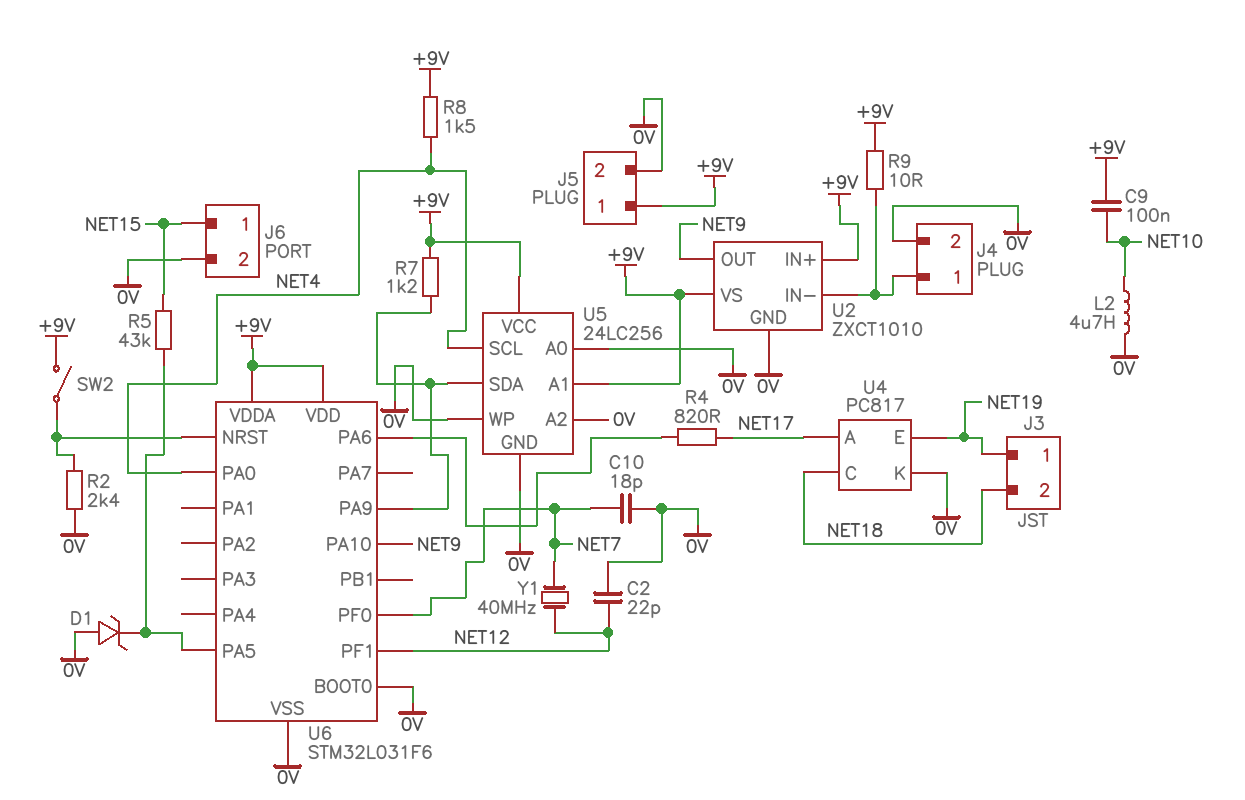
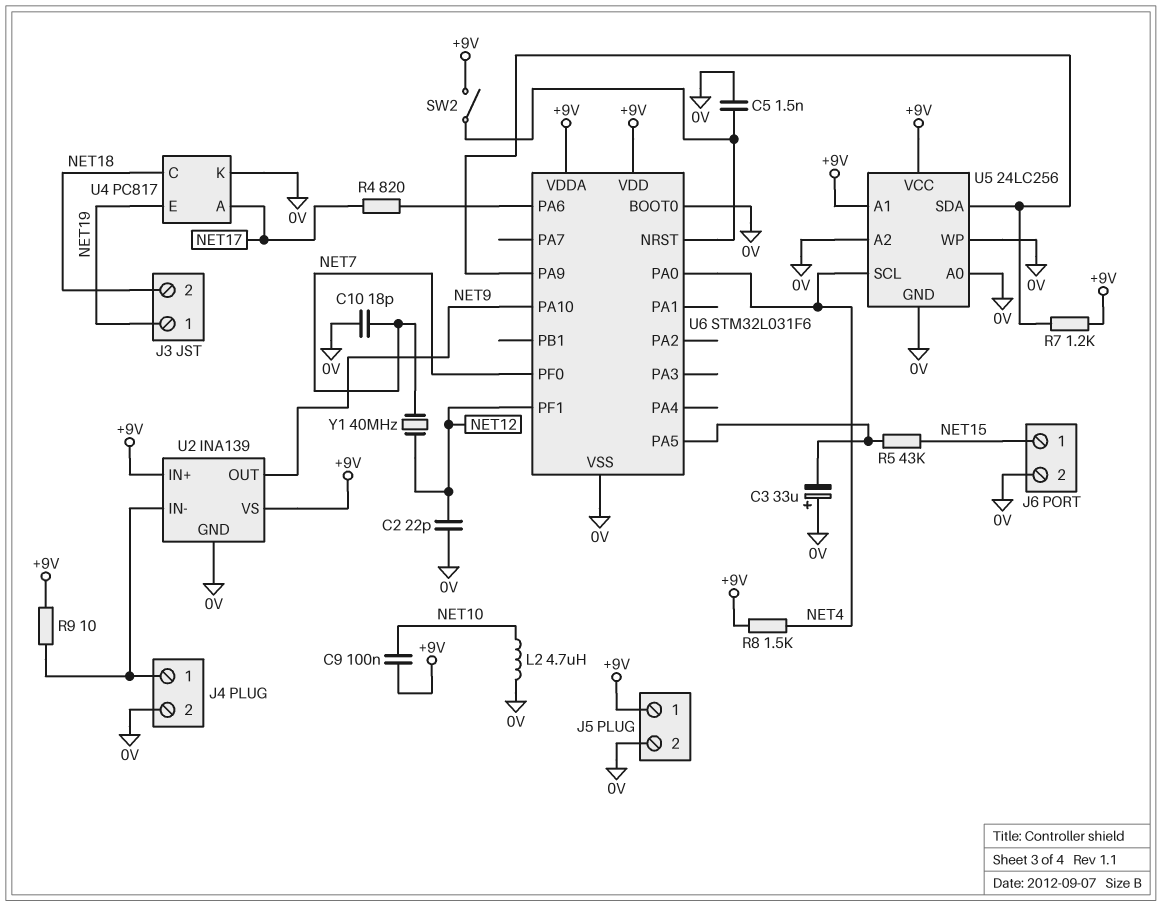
C3: none -> 33uF (plus 0V, minus U6/PA5)
C5: none -> 1.5nF (0V, U6/NRST)
D1: zener (A 0V, K U6/PA5) -> none
R2: 2.4k (0V, U6/NRST) -> none
U2: ZXCT1010 -> INA139

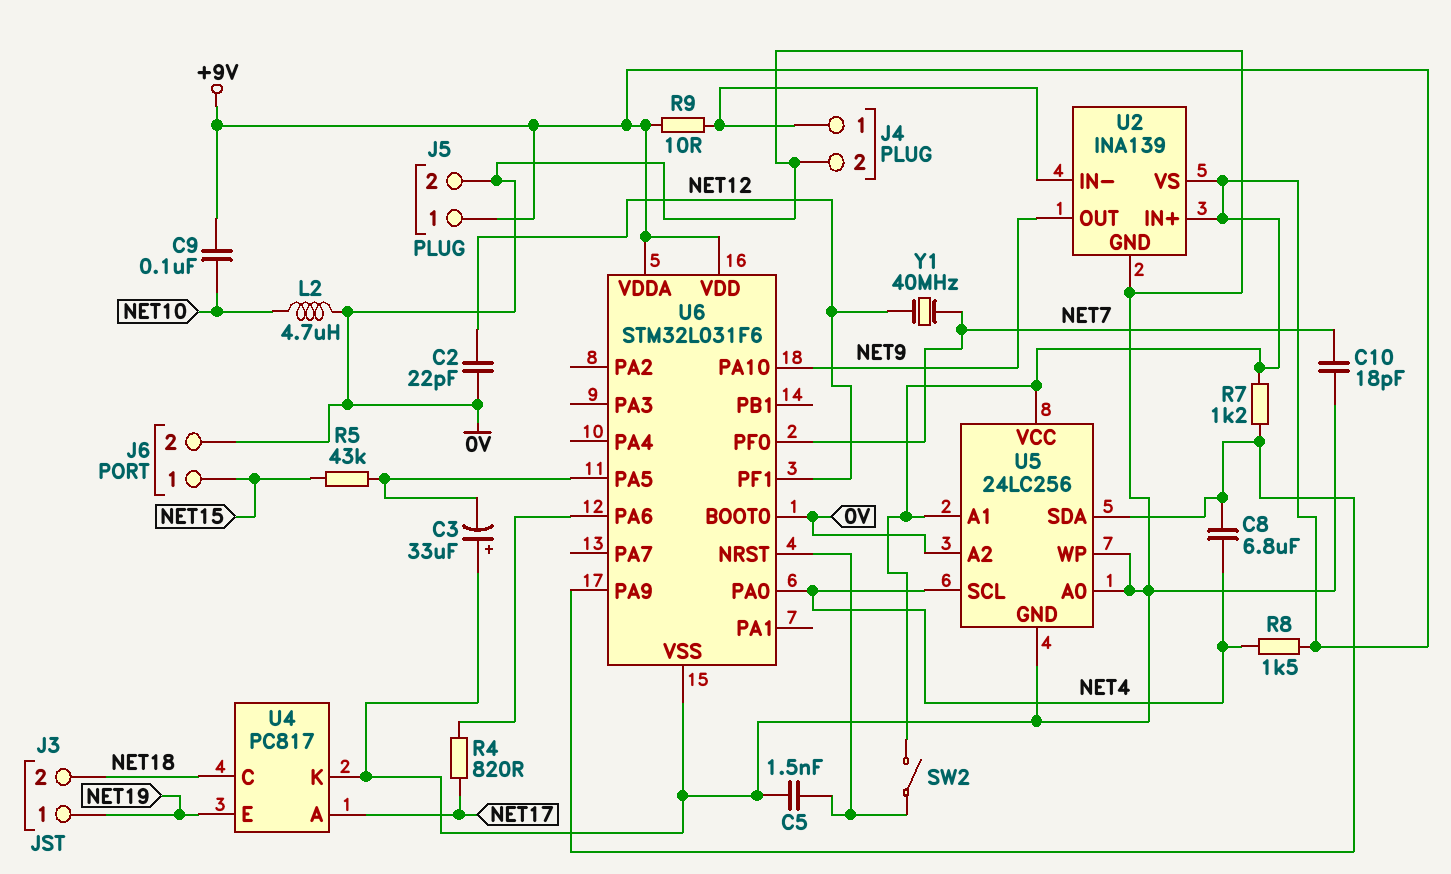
C8: none -> 6.8uF (NET4, U5/SDA)

